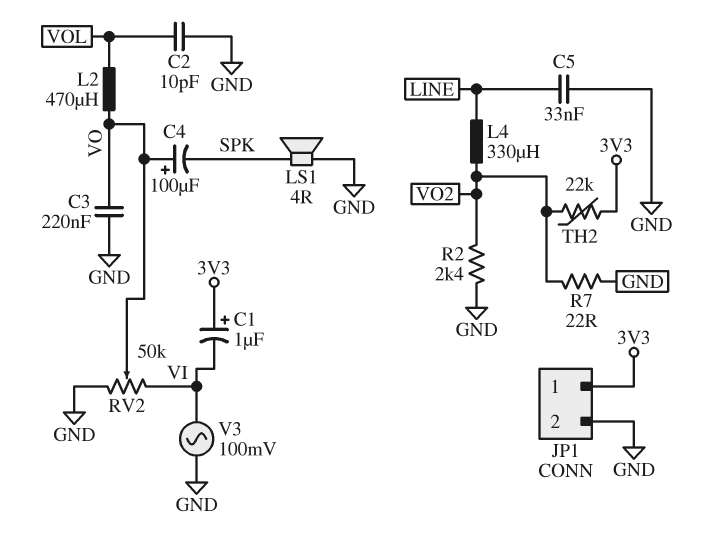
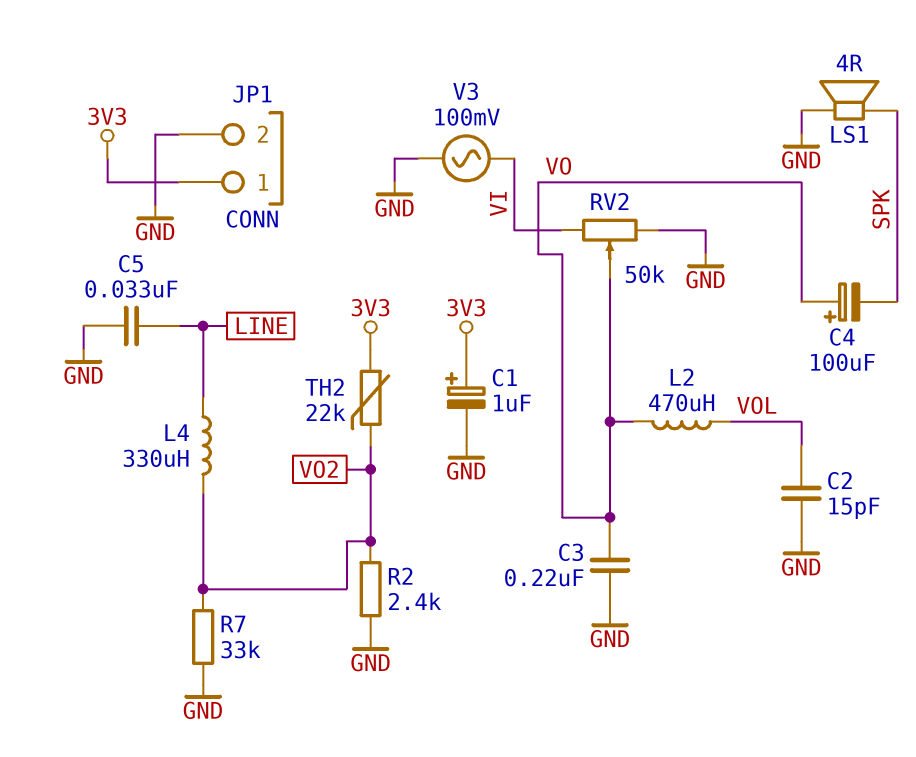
C1: 1uF (plus 3V3, minus VI) -> 1uF (plus 3V3, minus GND)
C2: 10pF (GND, VOL) -> 15pF (GND, VOL)
R7: 22 (GND, VO2) -> 33k (GND, VO2)

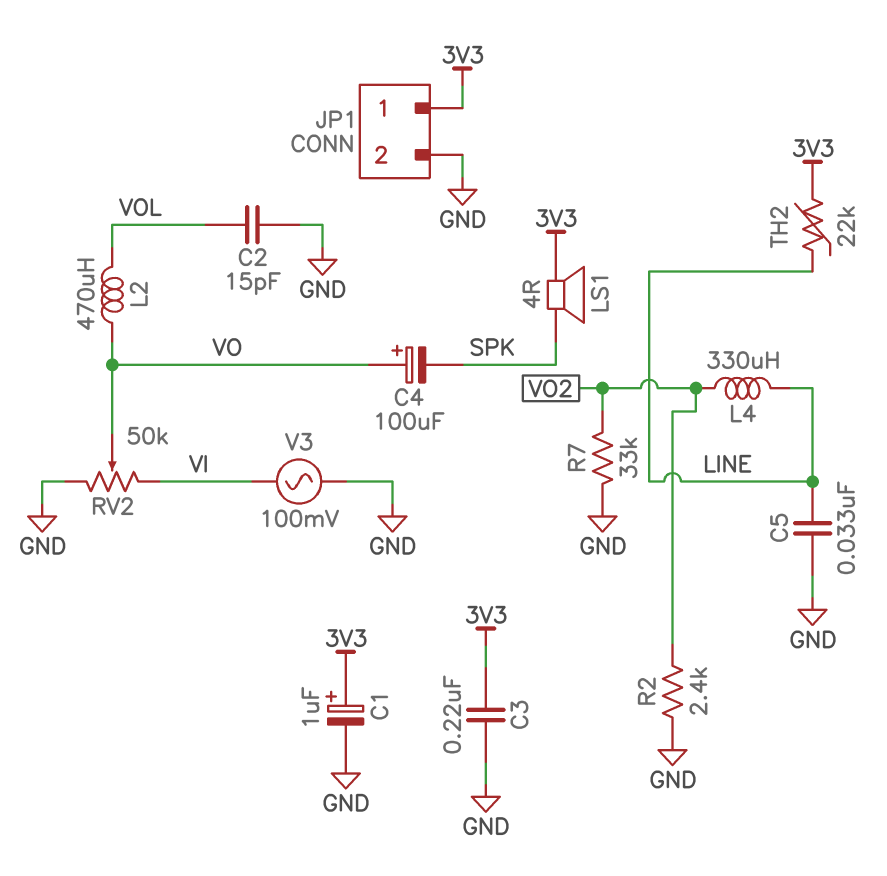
C3: 220nF (GND, VO) -> 220nF (3V3, GND)
LS1: speaker 4R (GND, SPK) -> speaker 4R (3V3, SPK)
TH2: 22k (3V3, VO2) -> 22k (3V3, LINE)

